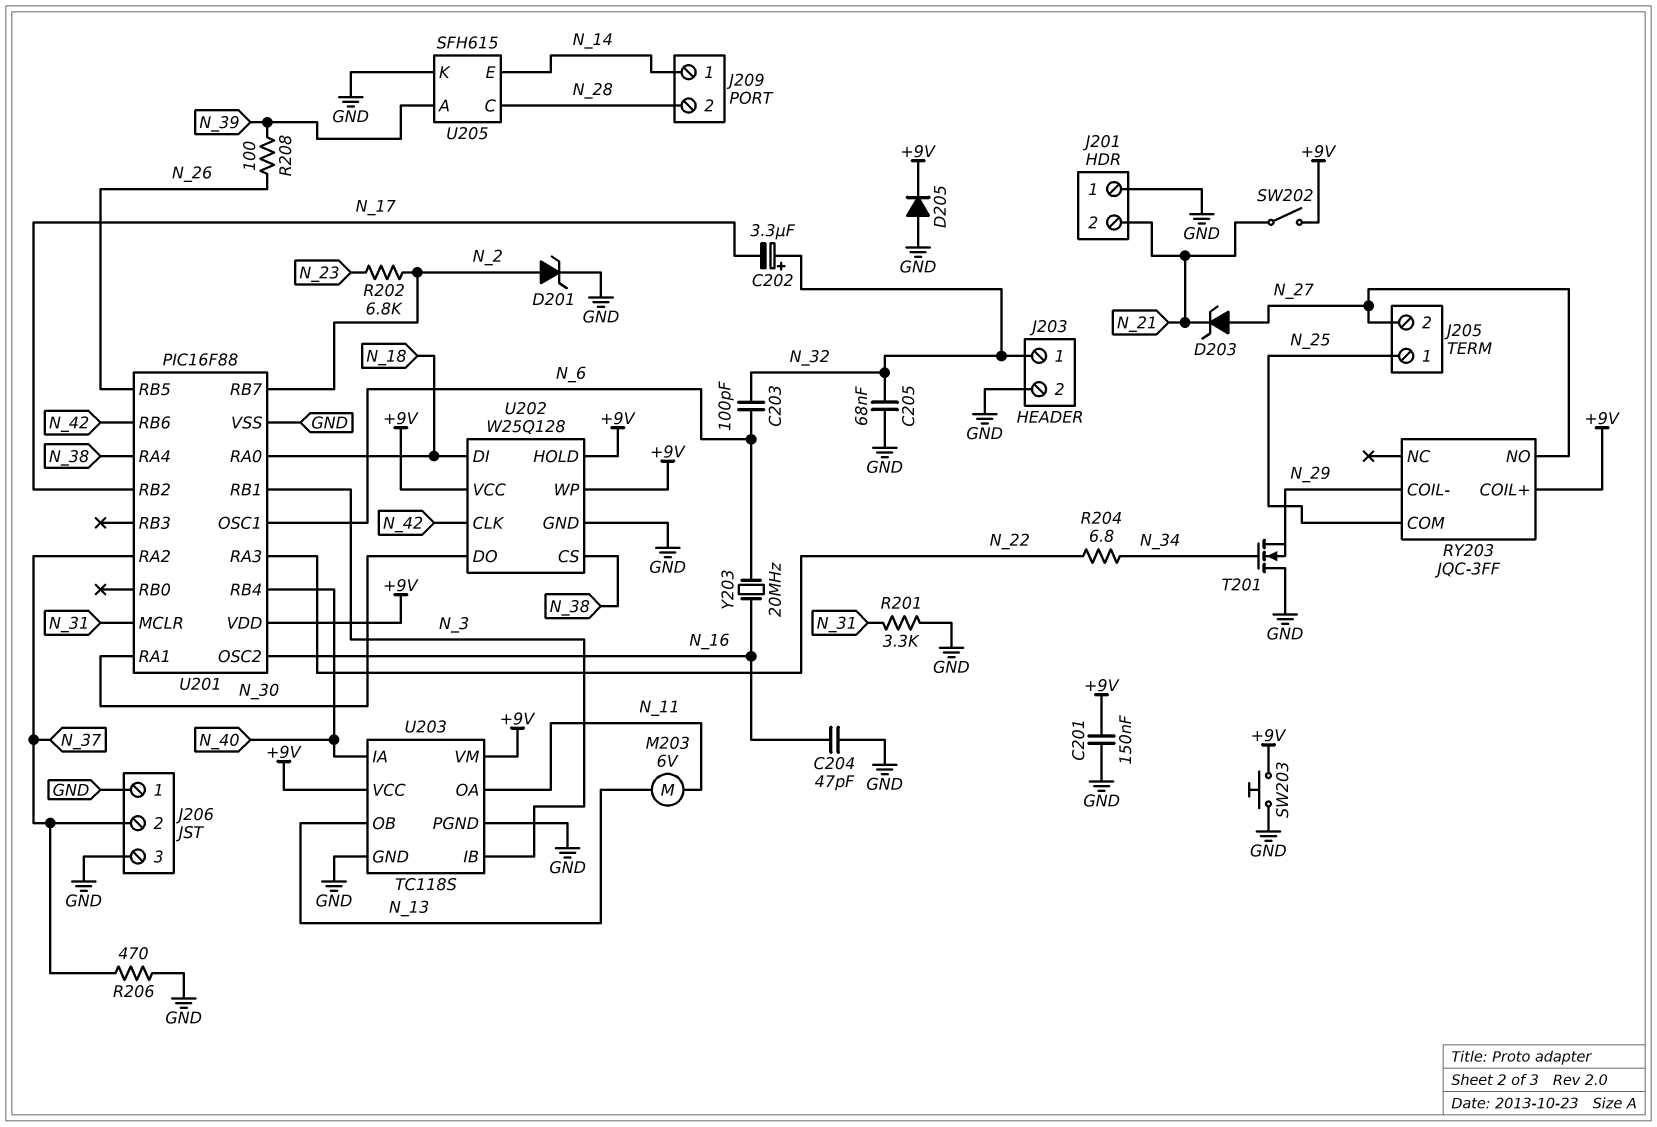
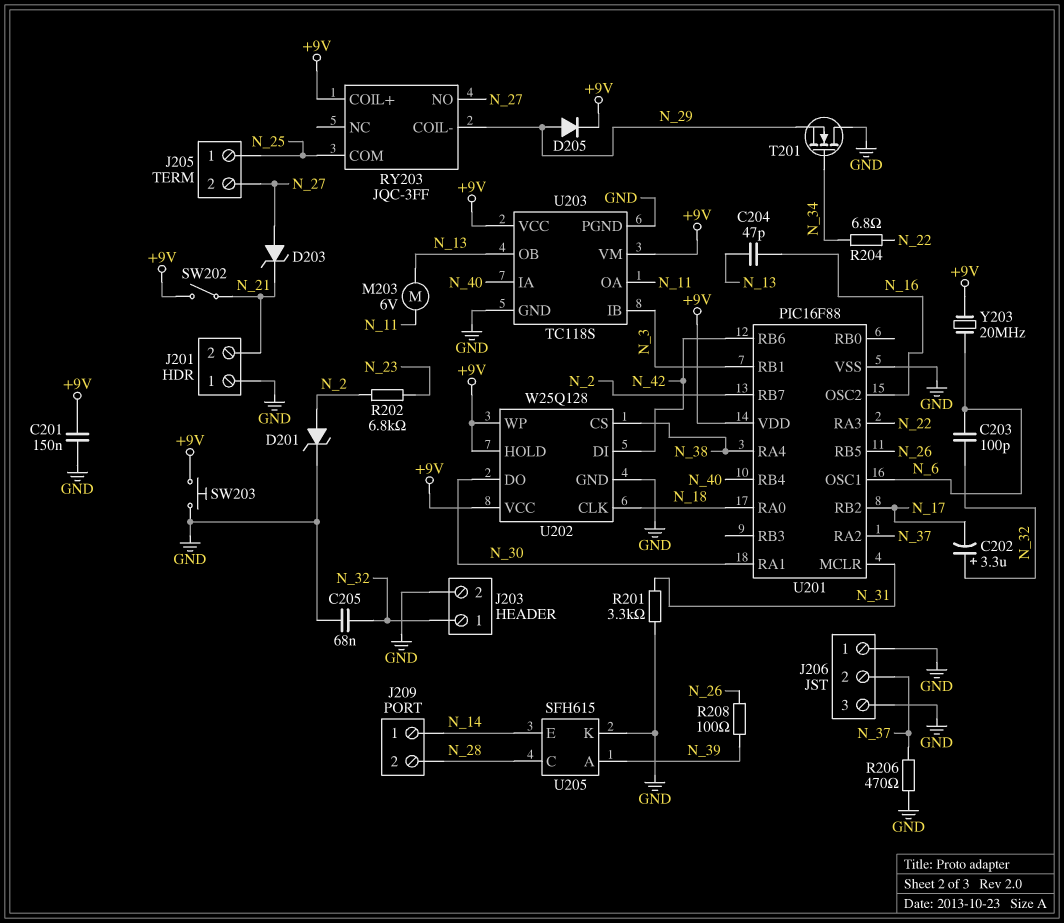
C204: 47pF (GND, N_16) -> 47pF (N_13, N_16)
D205: diode (A GND, K +9V) -> diode (A N_29, K +9V)
U202 pin CLK: N_42 -> N_18
U202 pin DI: N_18 -> N_42
Y203: 20MHz (N_6, N_16) -> 20MHz (+9V, N_6)

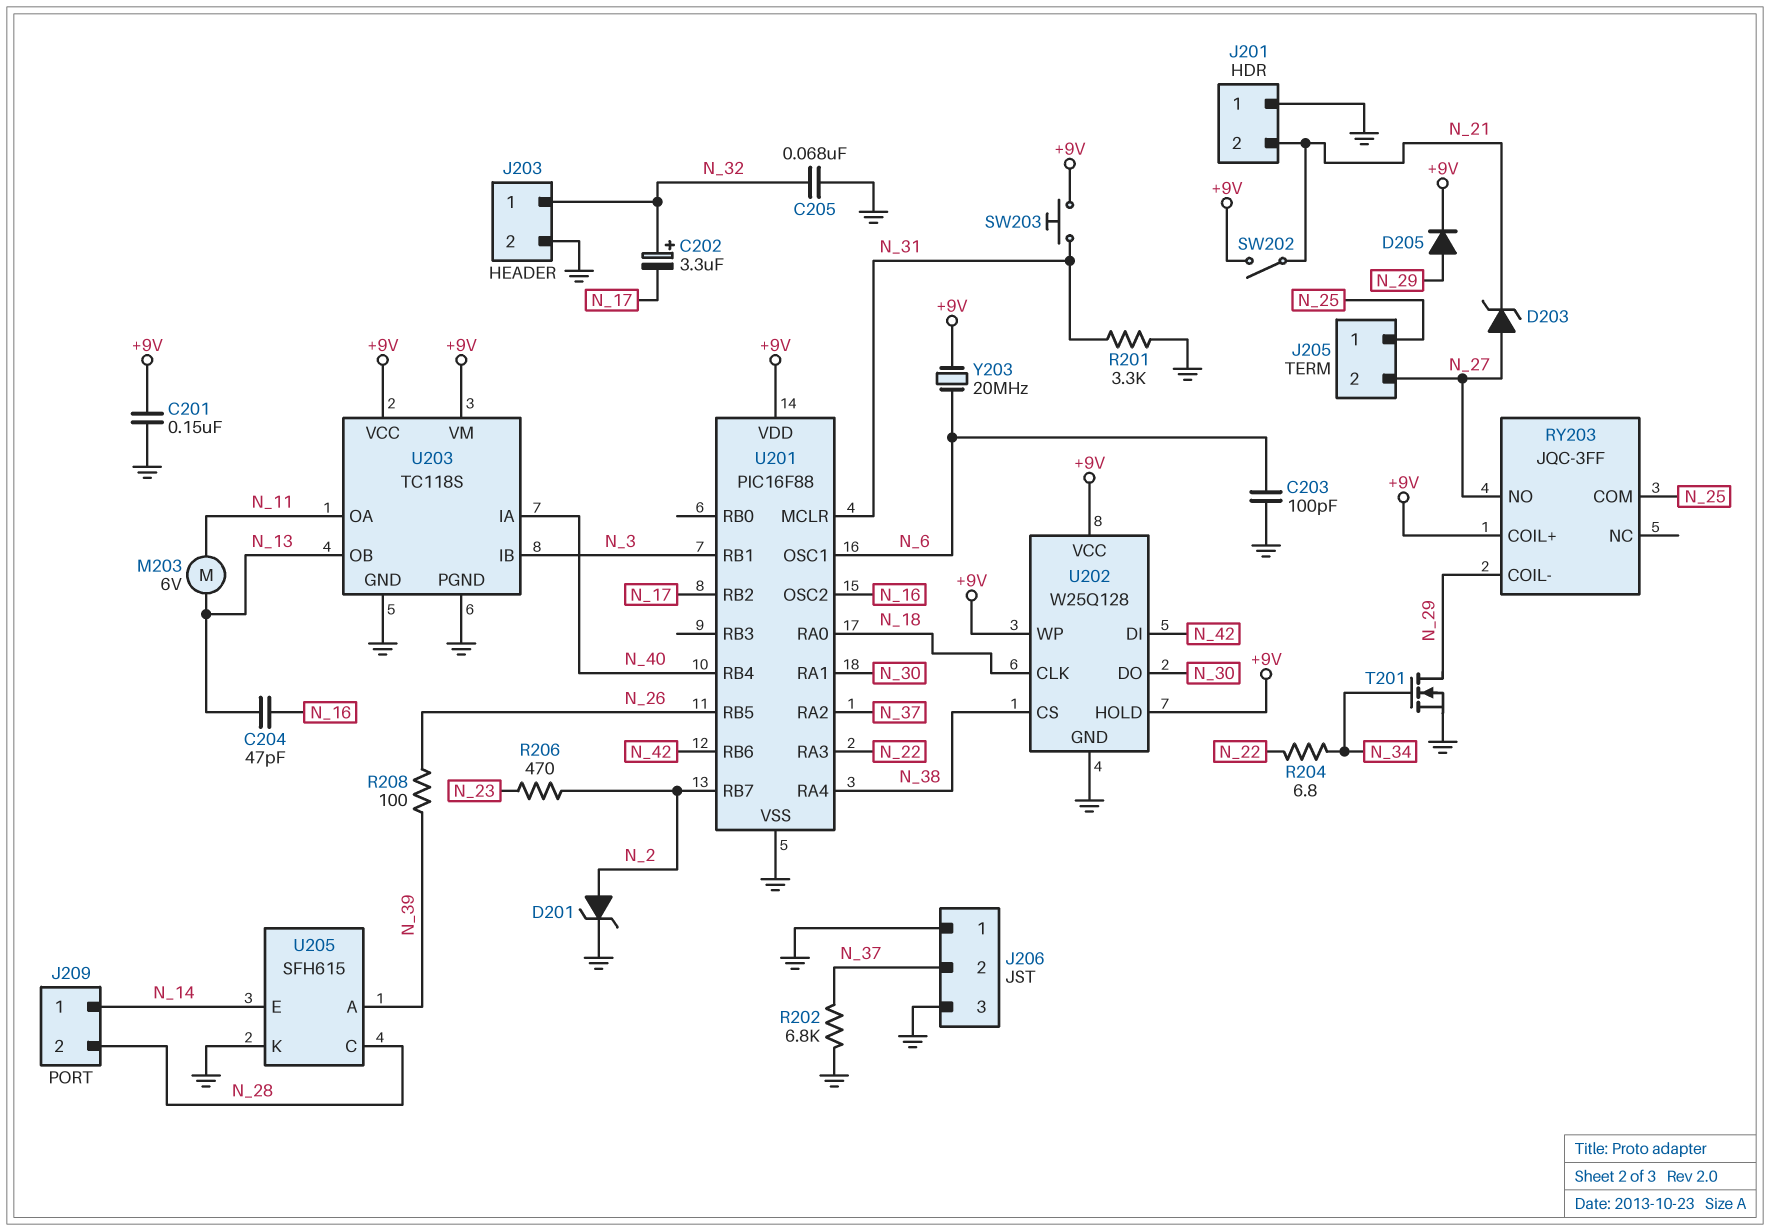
C203: 100pF (N_6, N_32) -> 100pF (GND, N_6)
R202: 6.8k (N_2, N_23) -> 6.8k (GND, N_37)
R206: 470 (GND, N_37) -> 470 (N_2, N_23)
SW203: button (+9V, GND) -> button (+9V, N_31)
T201: NMOS (G N_34, D GND, S N_29) -> NMOS (G N_34, D N_29, S GND)

